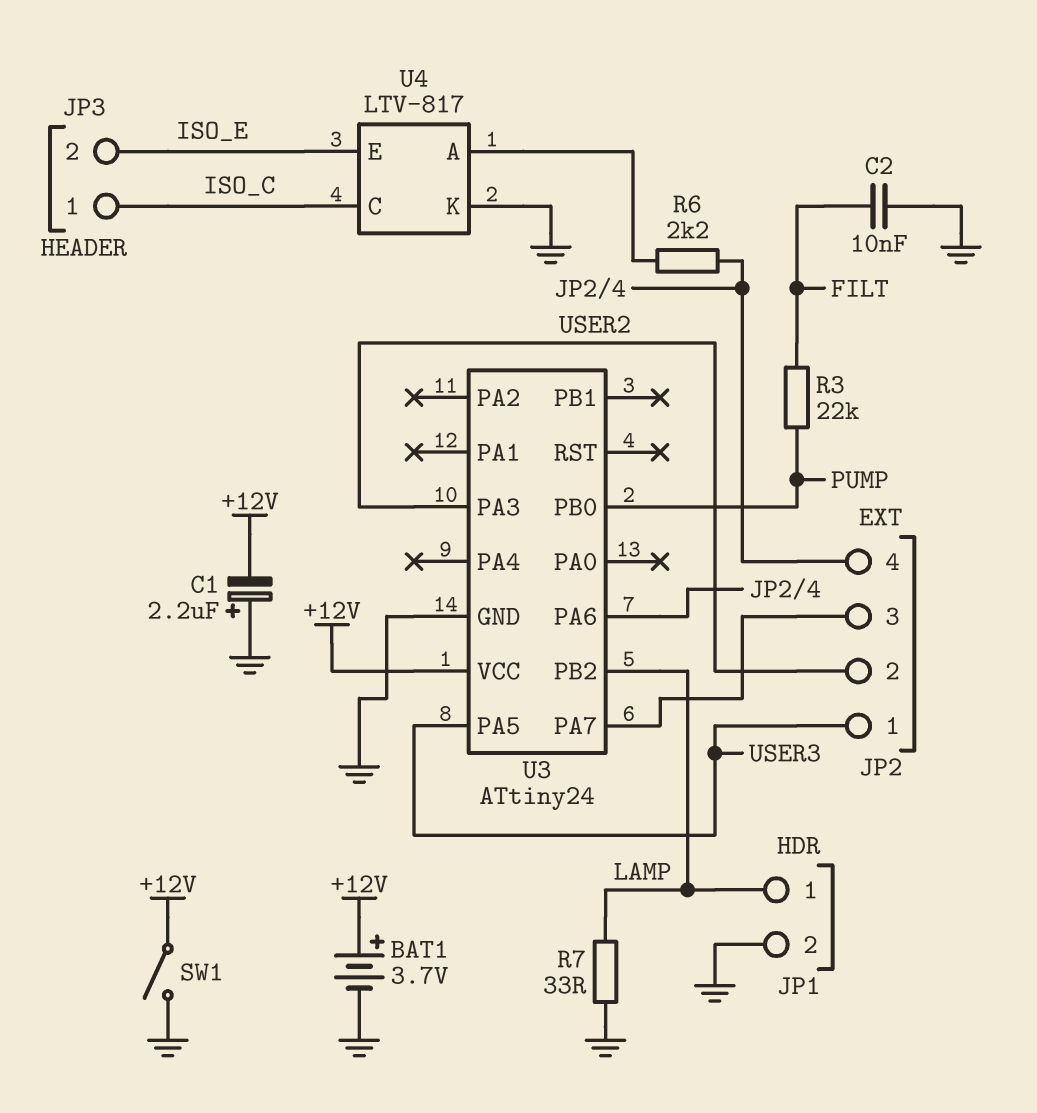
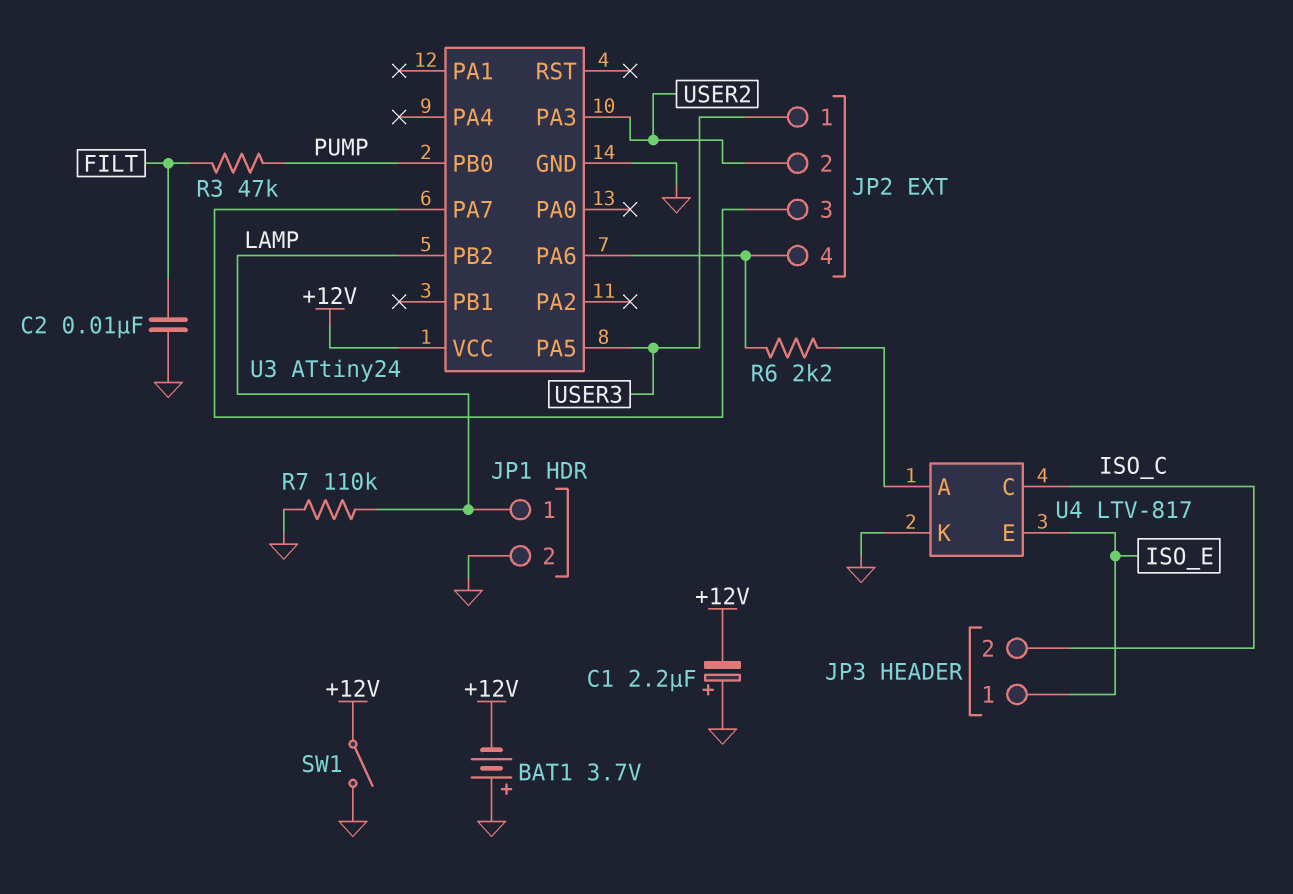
BAT1: 3.7V (plus +12V, minus GND) -> 3.7V (plus GND, minus +12V)
JP3 pin 1: ISO_C -> ISO_E
JP3 pin 2: ISO_E -> ISO_C
R3: 22k (FILT, PUMP) -> 47k (FILT, PUMP)
R7: 33 (GND, LAMP) -> 110k (GND, LAMP)

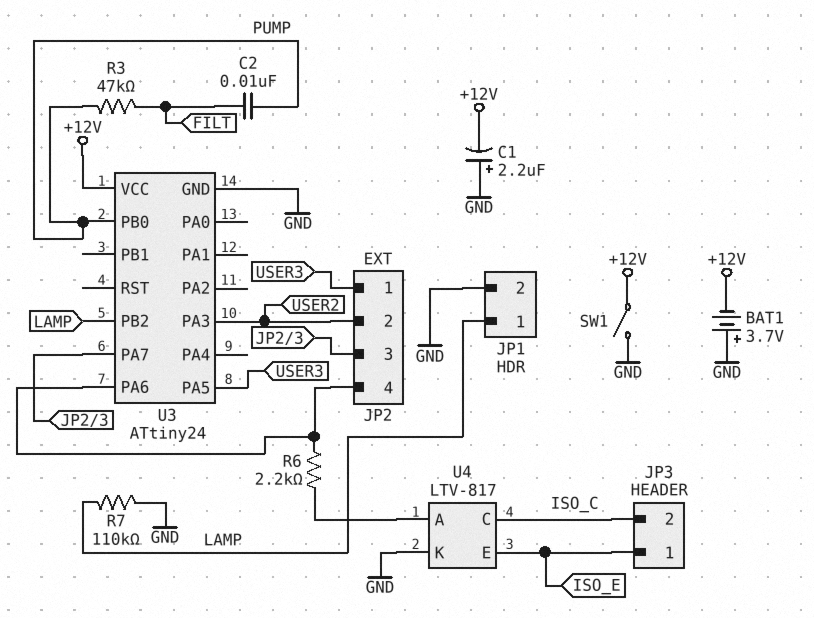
C2: 10nF (FILT, GND) -> 10nF (FILT, PUMP)

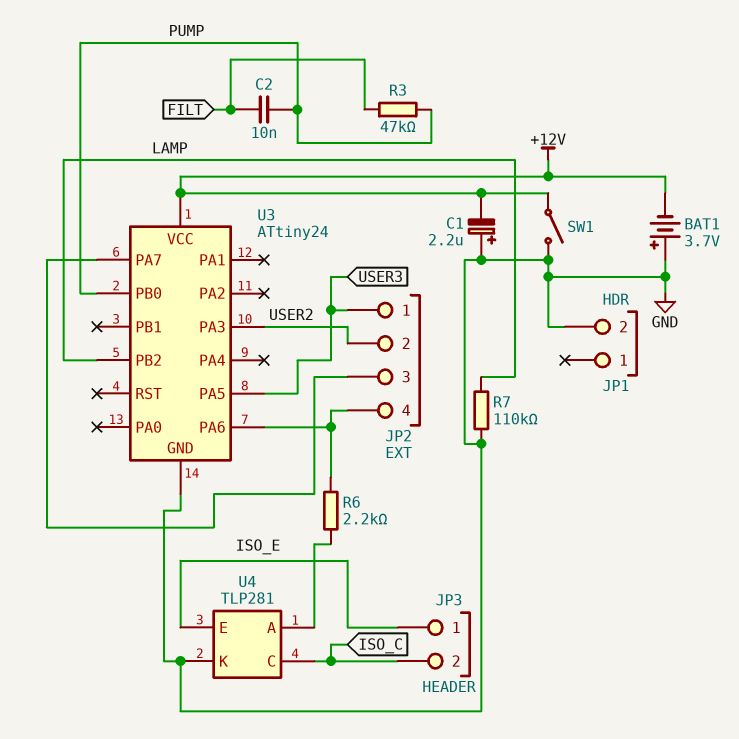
JP1 pin 1: LAMP -> none
U4: LTV-817 -> TLP281

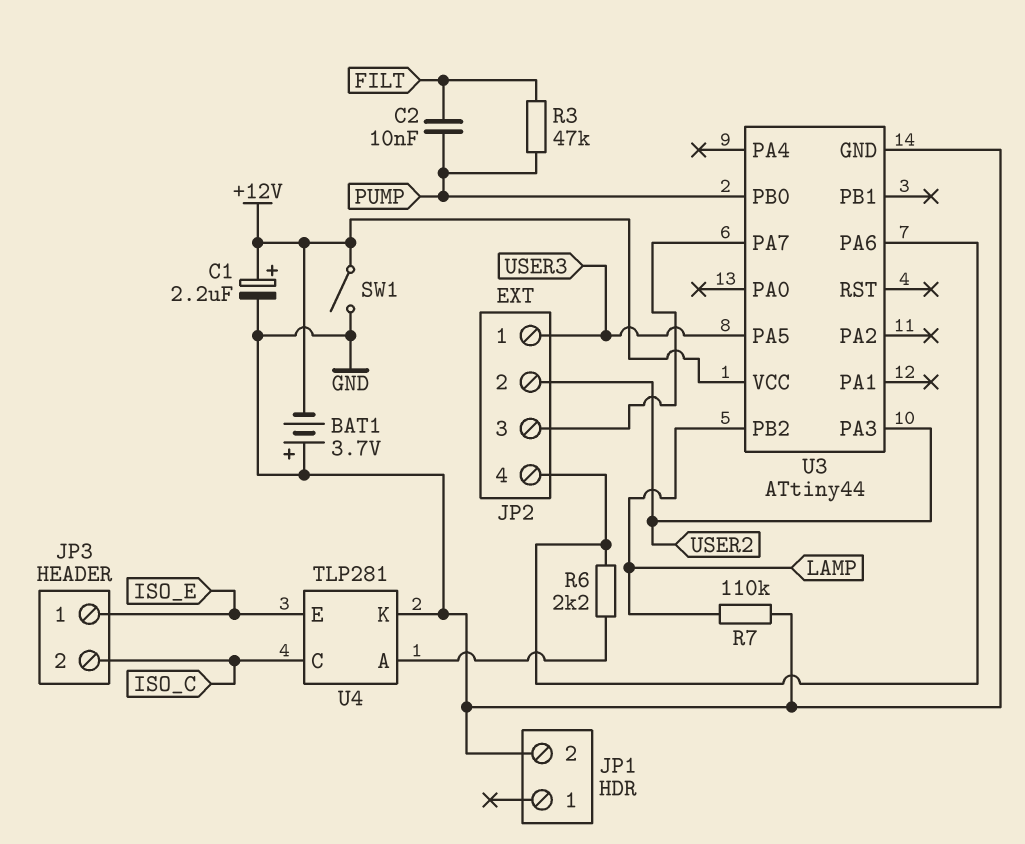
C1: 2.2uF (plus GND, minus +12V) -> 2.2uF (plus +12V, minus GND)
U3: ATtiny24 -> ATtiny44

